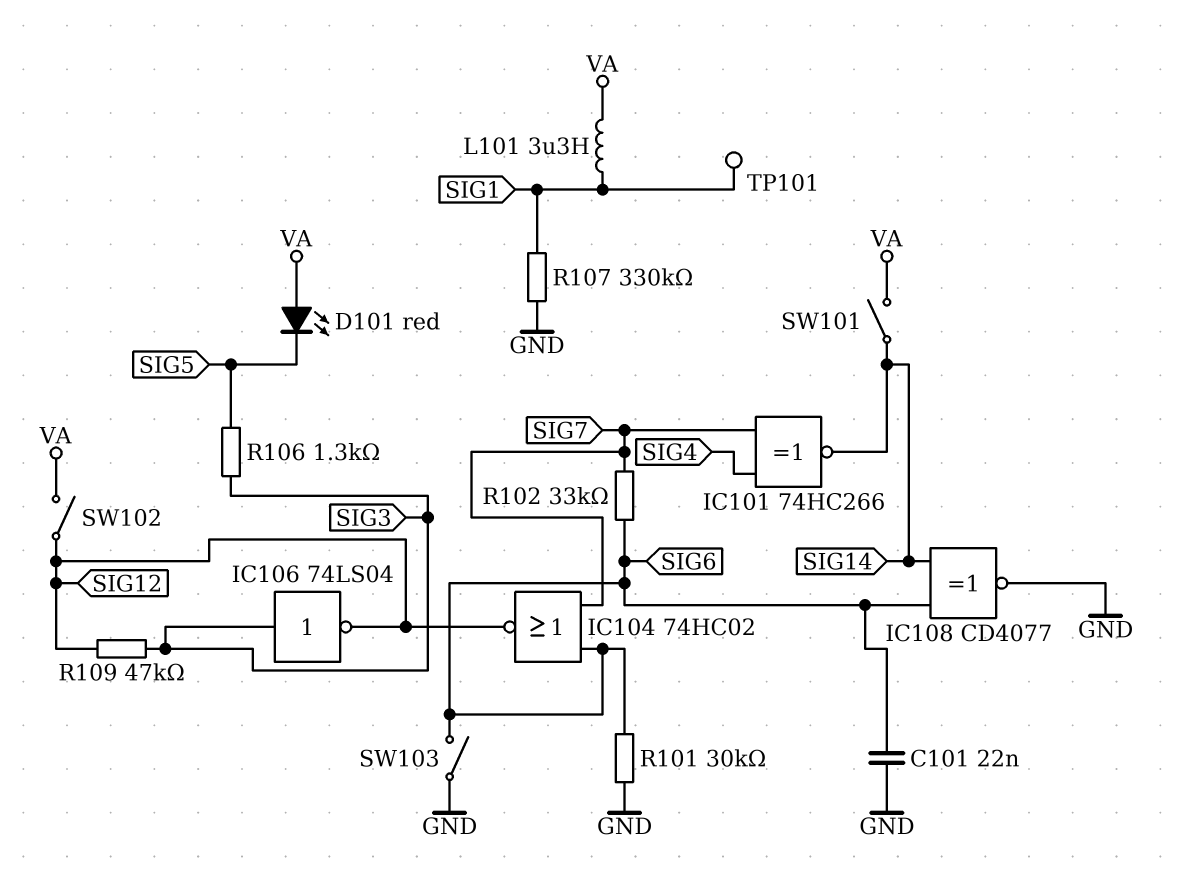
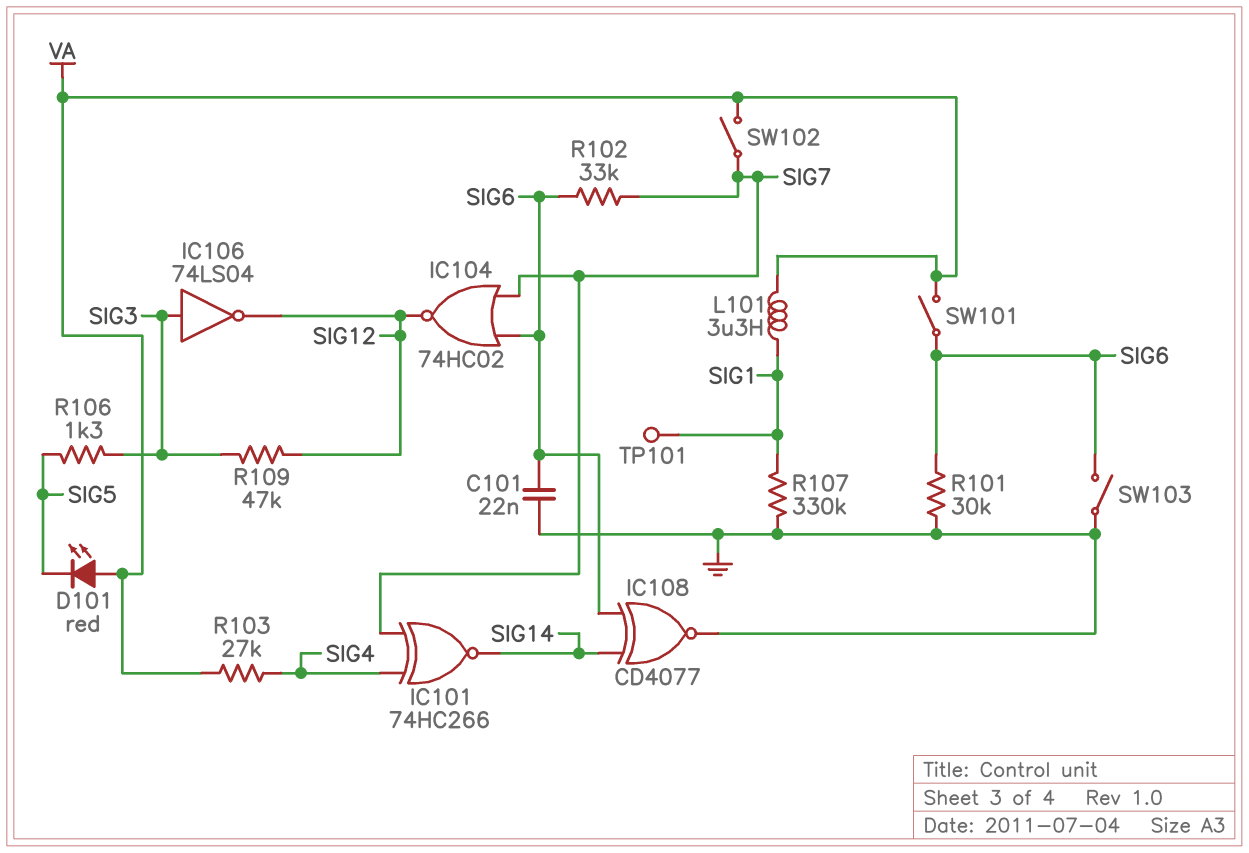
R103: none -> 27k (SIG4, VA)
SW101: switch (SIG14, VA) -> switch (SIG6, VA)
SW102: switch (SIG12, VA) -> switch (SIG7, VA)

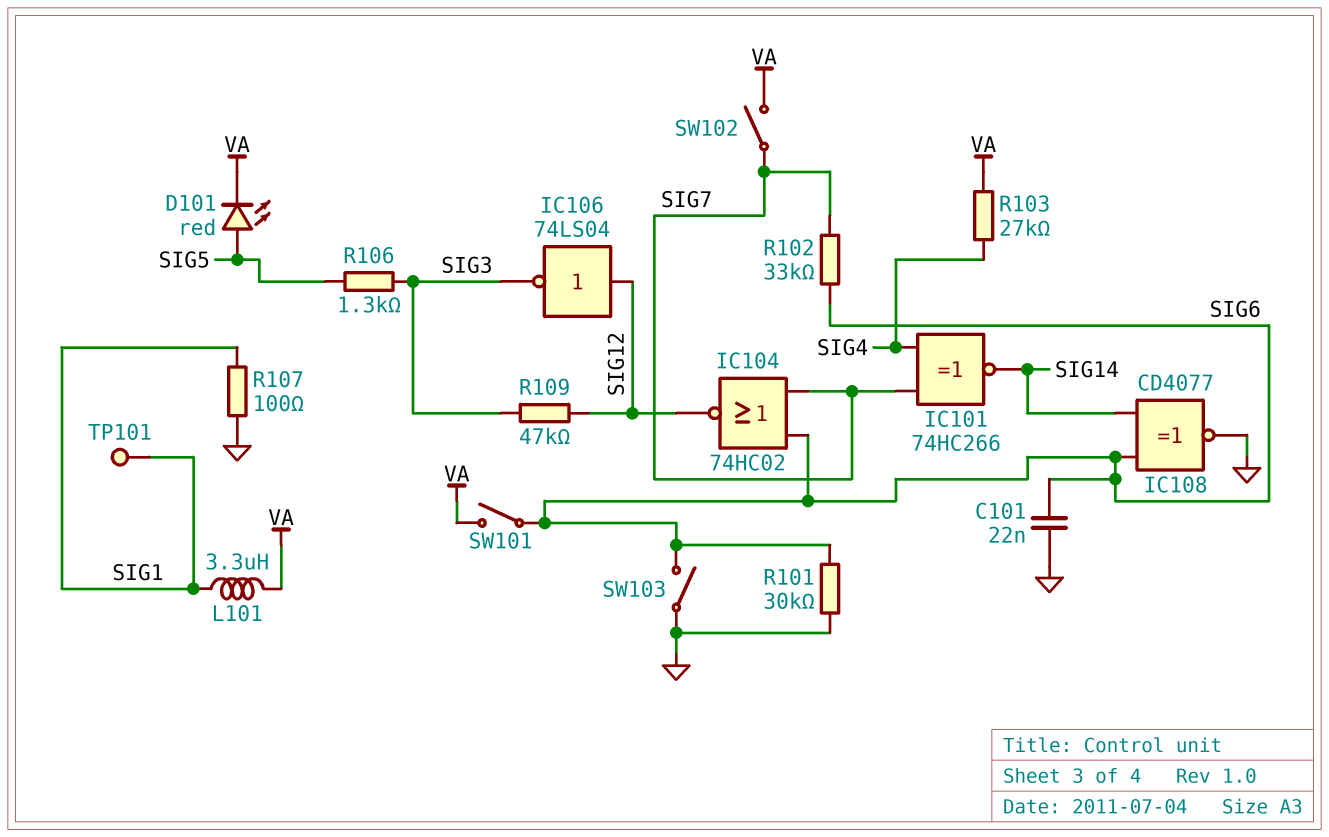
D101: LED red (A VA, K SIG5) -> LED red (A SIG5, K VA)
IC106: NOT 74LS04 (in SIG3, out SIG12) -> NOT 74LS04 (in SIG12, out SIG3)
R107: 330k (GND, SIG1) -> 100 (GND, SIG1)

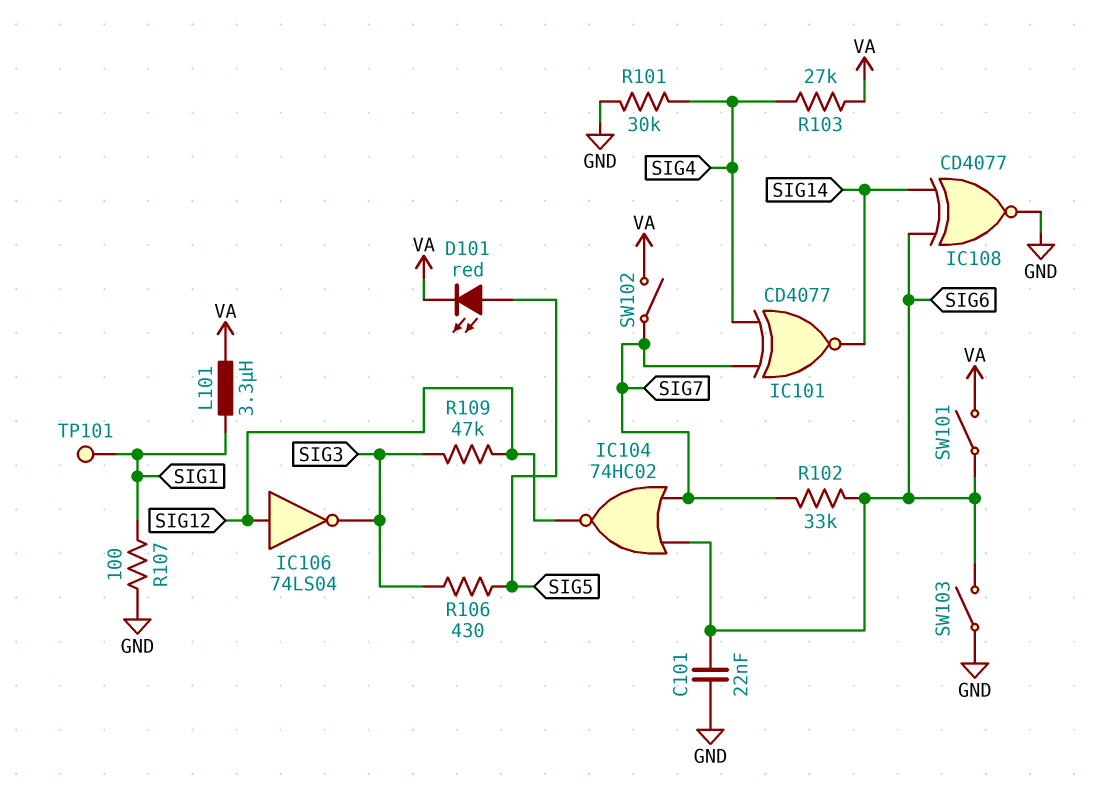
IC101: XNOR 74HC266 (in SIG4, in SIG7, out SIG14) -> XNOR CD4077 (in SIG4, in SIG7, out SIG14)
R101: 30k (GND, SIG6) -> 30k (GND, SIG4)
R106: 1.3k (SIG3, SIG5) -> 430 (SIG3, SIG5)

